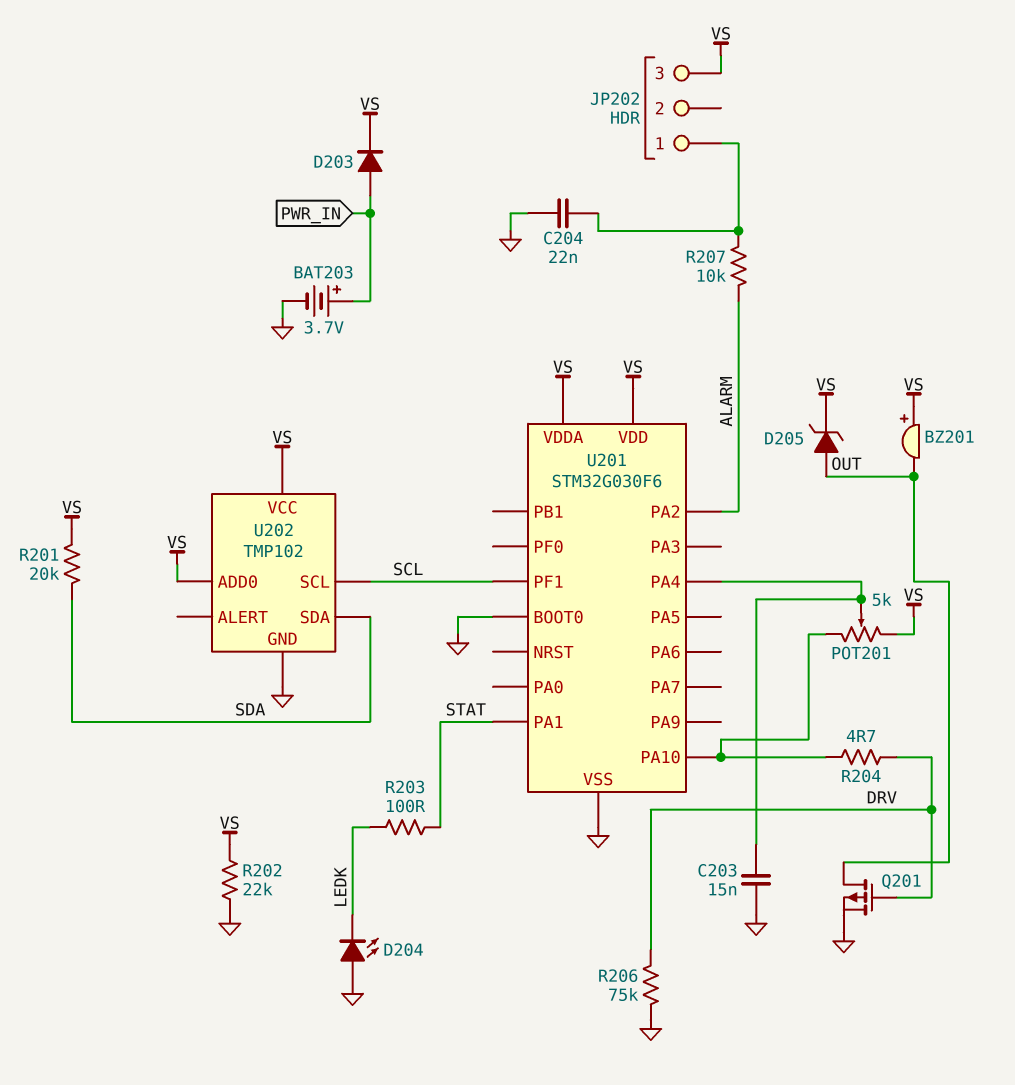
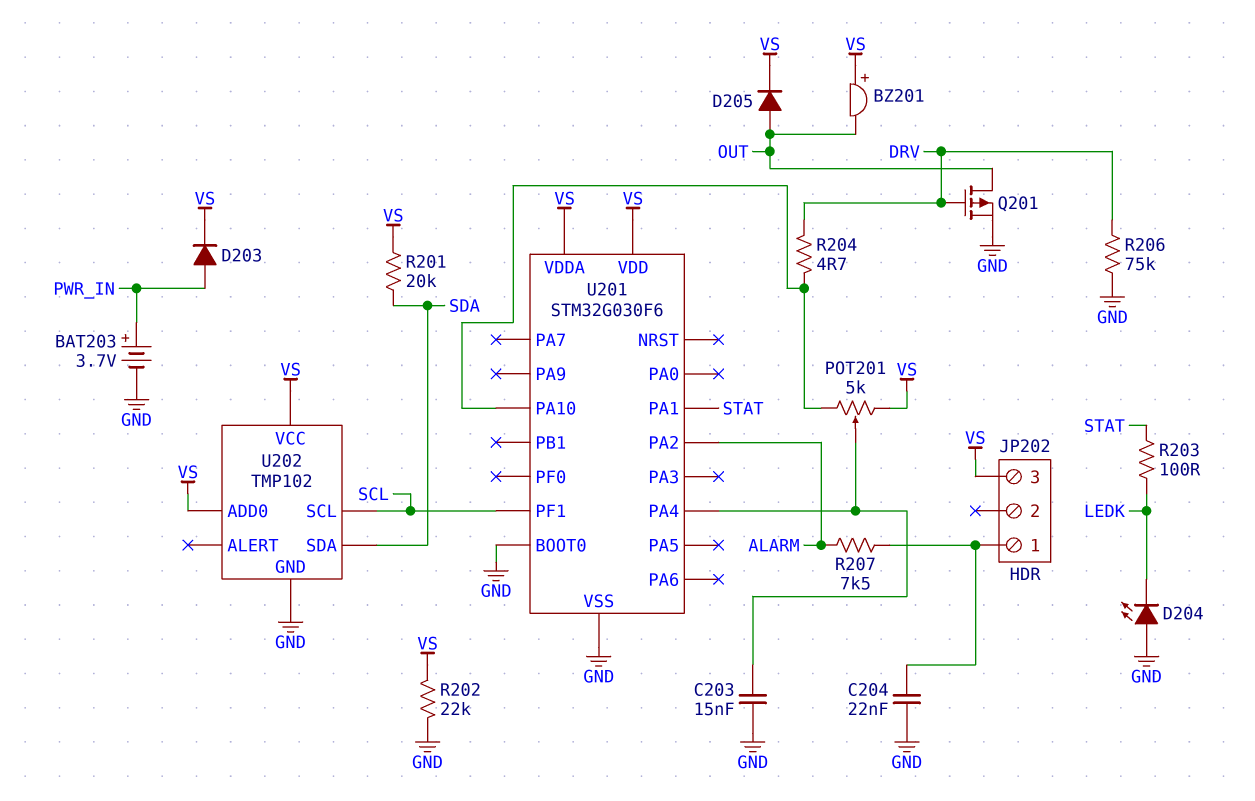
D205: zener (A OUT, K VS) -> diode (A OUT, K VS)
R207: 10k (ALARM, JP202/1) -> 7.5k (ALARM, JP202/1)

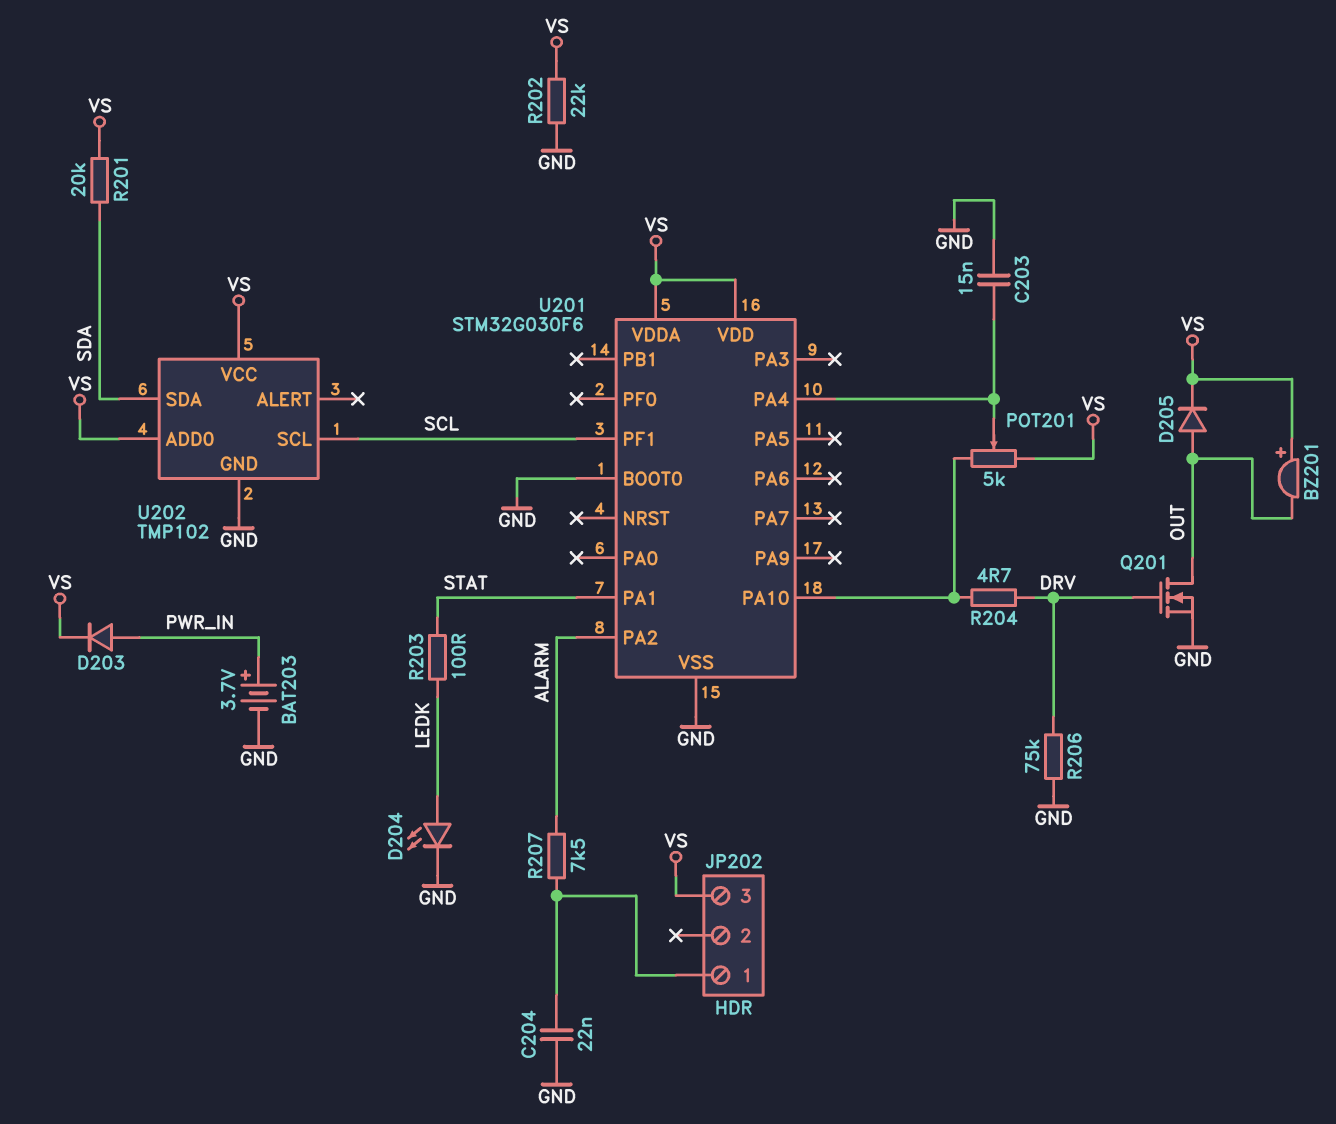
D204: LED (A GND, K LEDK) -> LED (A LEDK, K GND)
Q201: PMOS (G DRV, D OUT, S GND) -> NMOS (G DRV, D OUT, S GND)

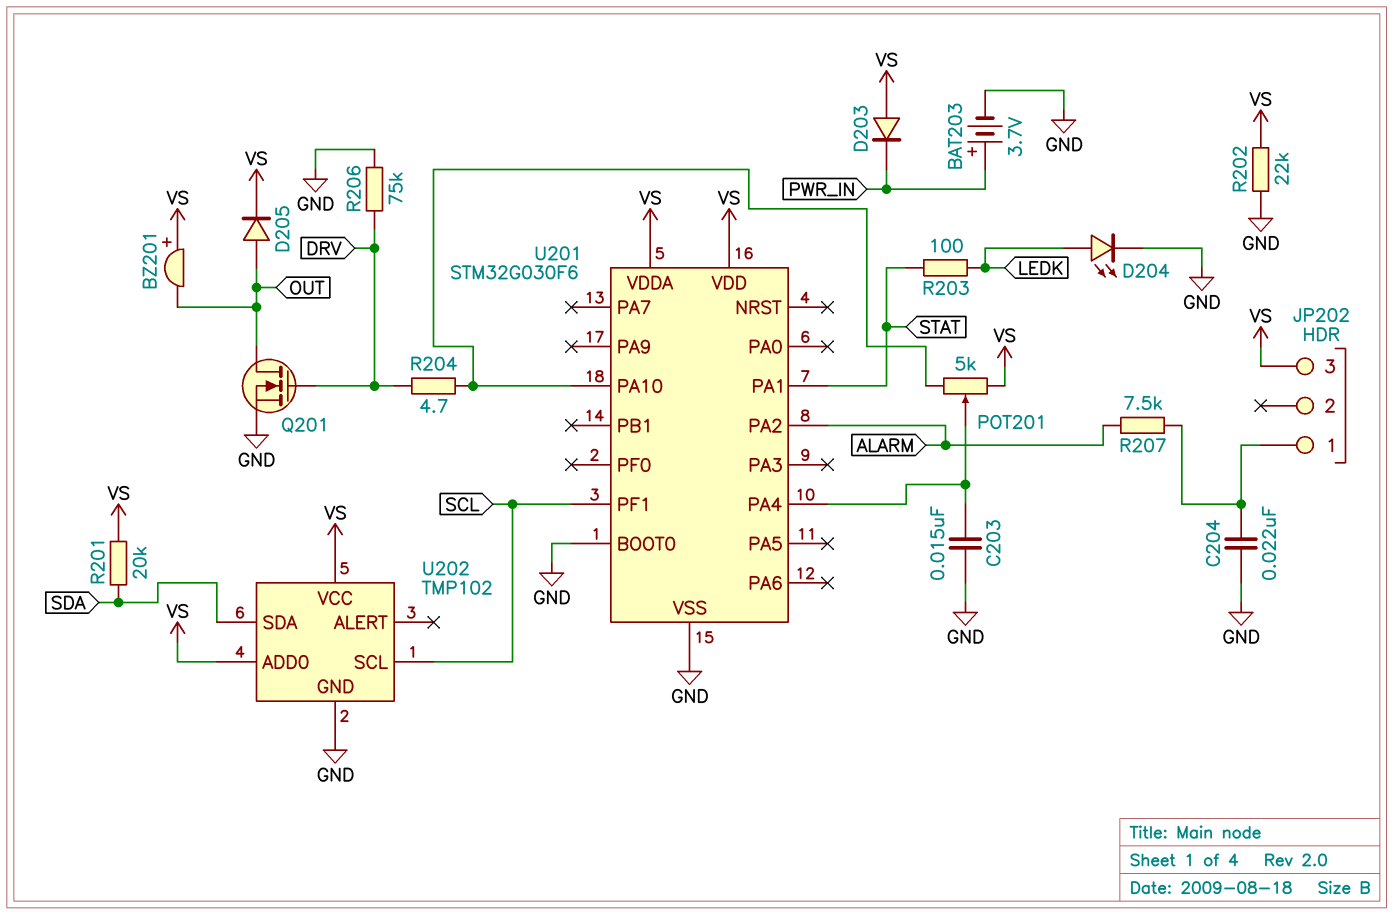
D203: diode (A PWR_IN, K VS) -> diode (A VS, K PWR_IN)

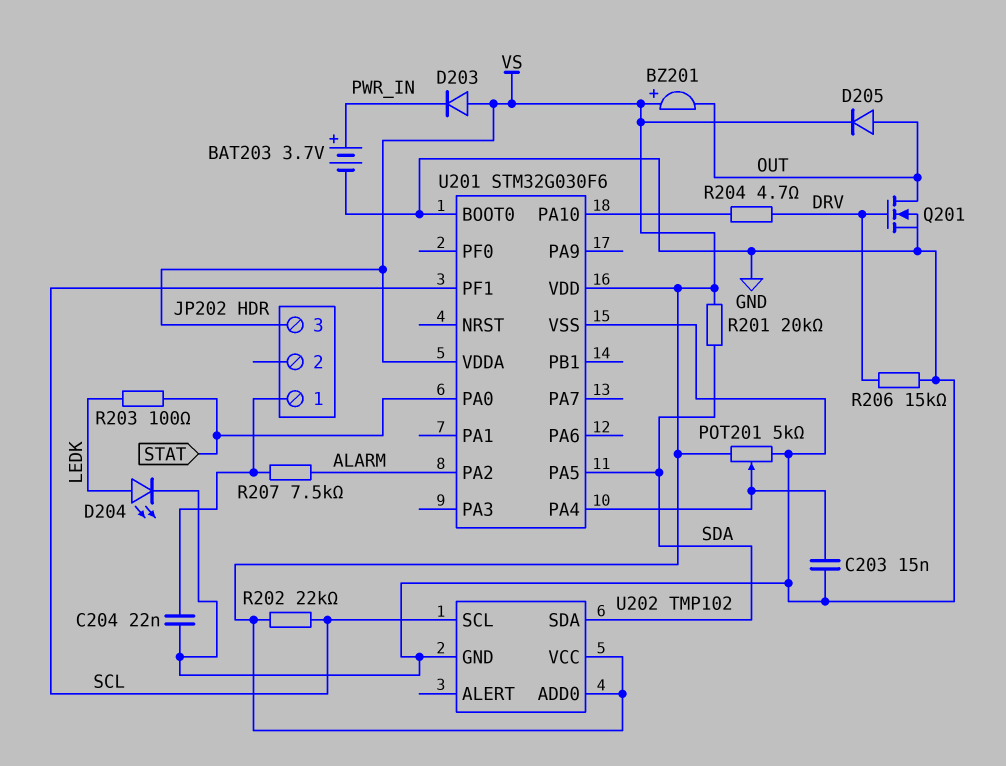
POT201: 5k (U201/PA10, VS, wiper U201/PA4) -> 5k (GND, VS, wiper U201/PA4)
R202: 22k (GND, VS) -> 22k (SCL, VS)
R206: 75k (DRV, GND) -> 15k (DRV, GND)
U201 pin PA0: none -> STAT
U201 pin PA1: STAT -> none
U201 pin PA5: none -> SDA

